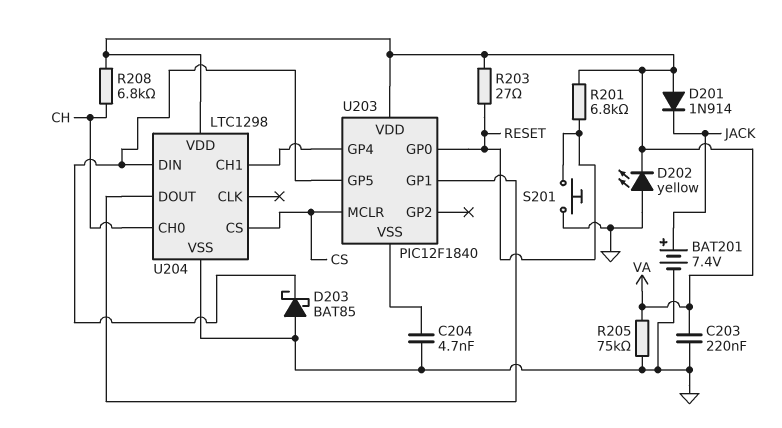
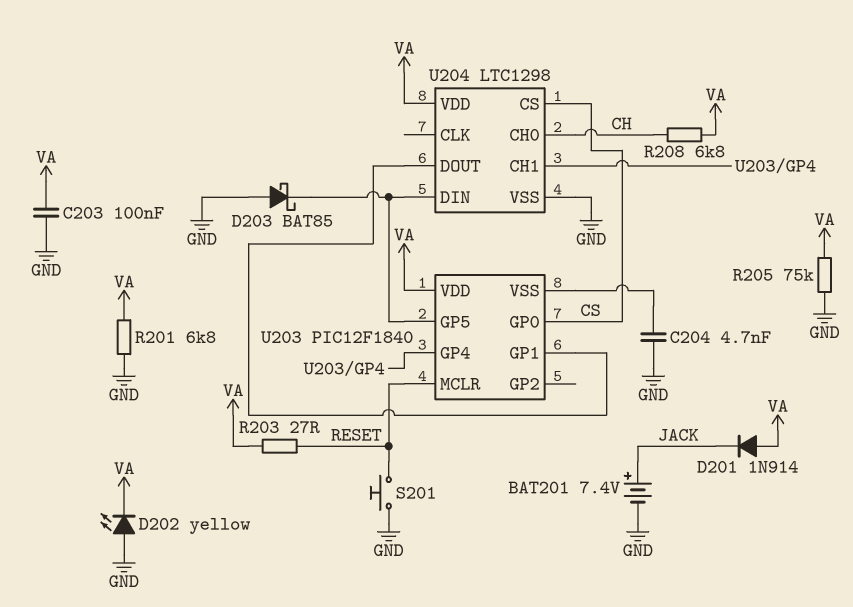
C203: 220nF (GND, VA) -> 100nF (GND, VA)
R201: 6.8k (RESET, VA) -> 6.8k (GND, VA)
U203 pin GP0: RESET -> CS
U203 pin MCLR: CS -> RESET

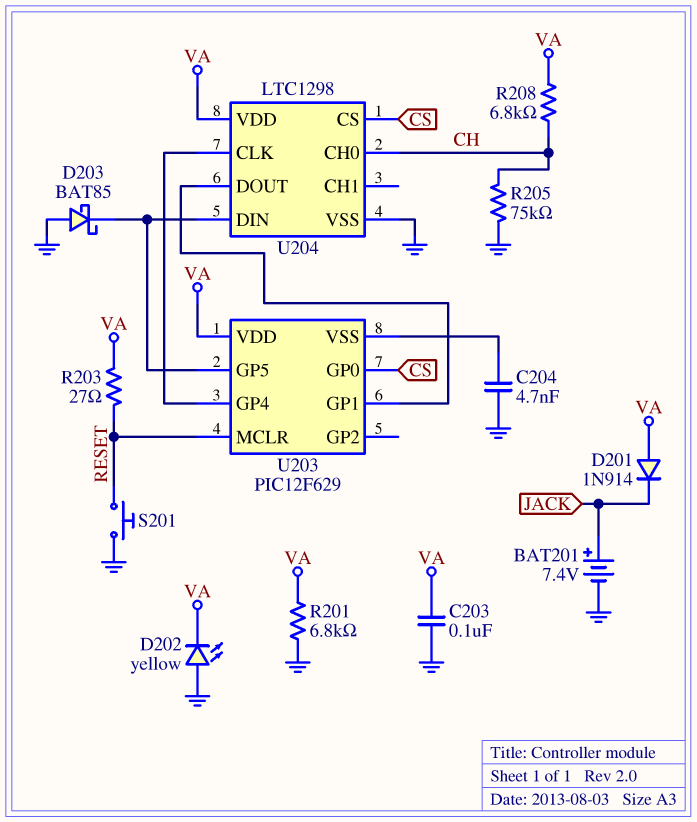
R205: 75k (GND, VA) -> 75k (CH, GND)
U203: PIC12F1840 -> PIC12F629
U204 pin CH1: U203/GP4 -> none
U204 pin CLK: none -> U203/GP4

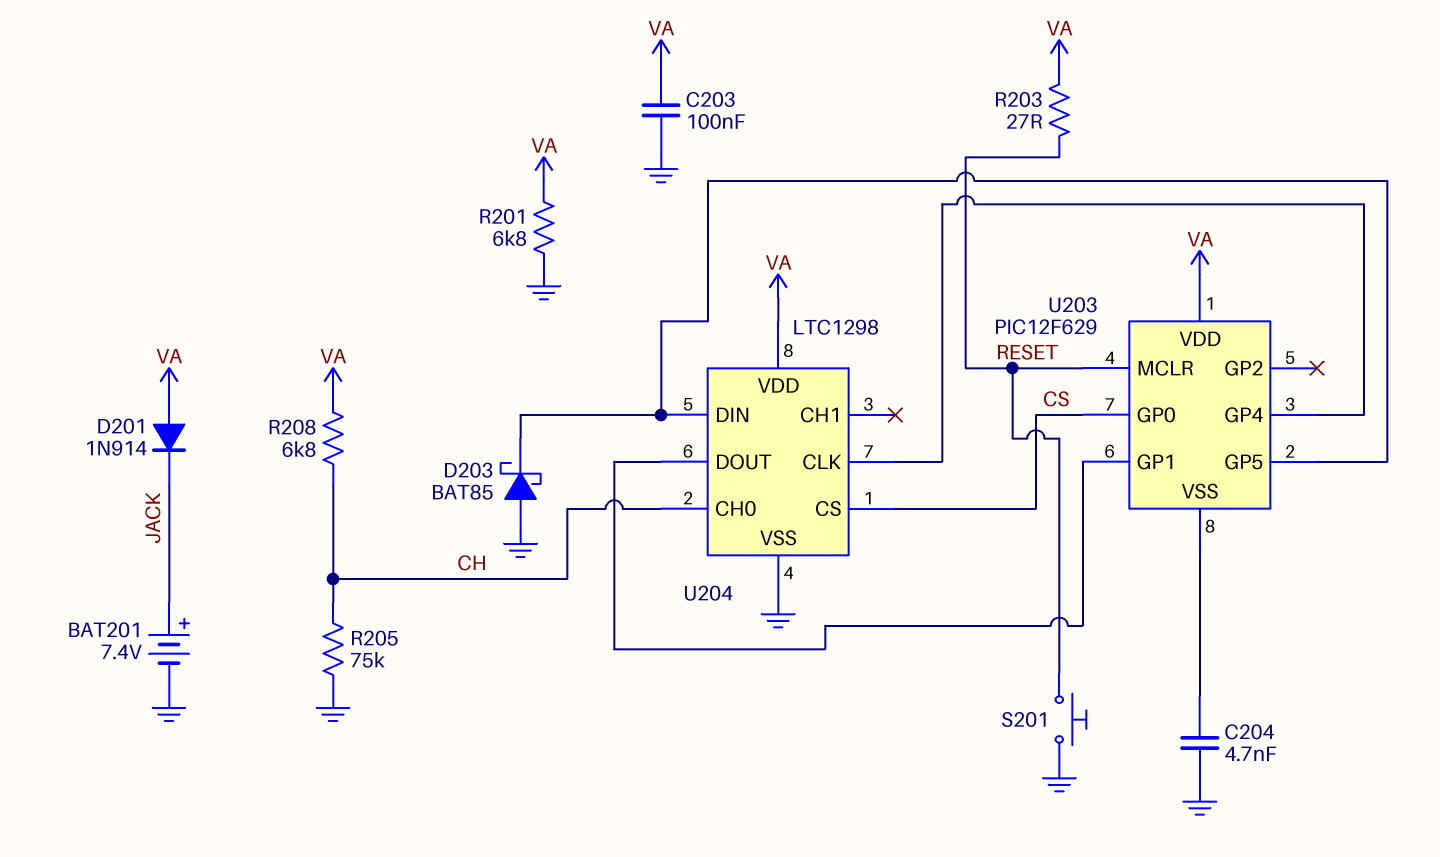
D202: LED yellow (A GND, K VA) -> none

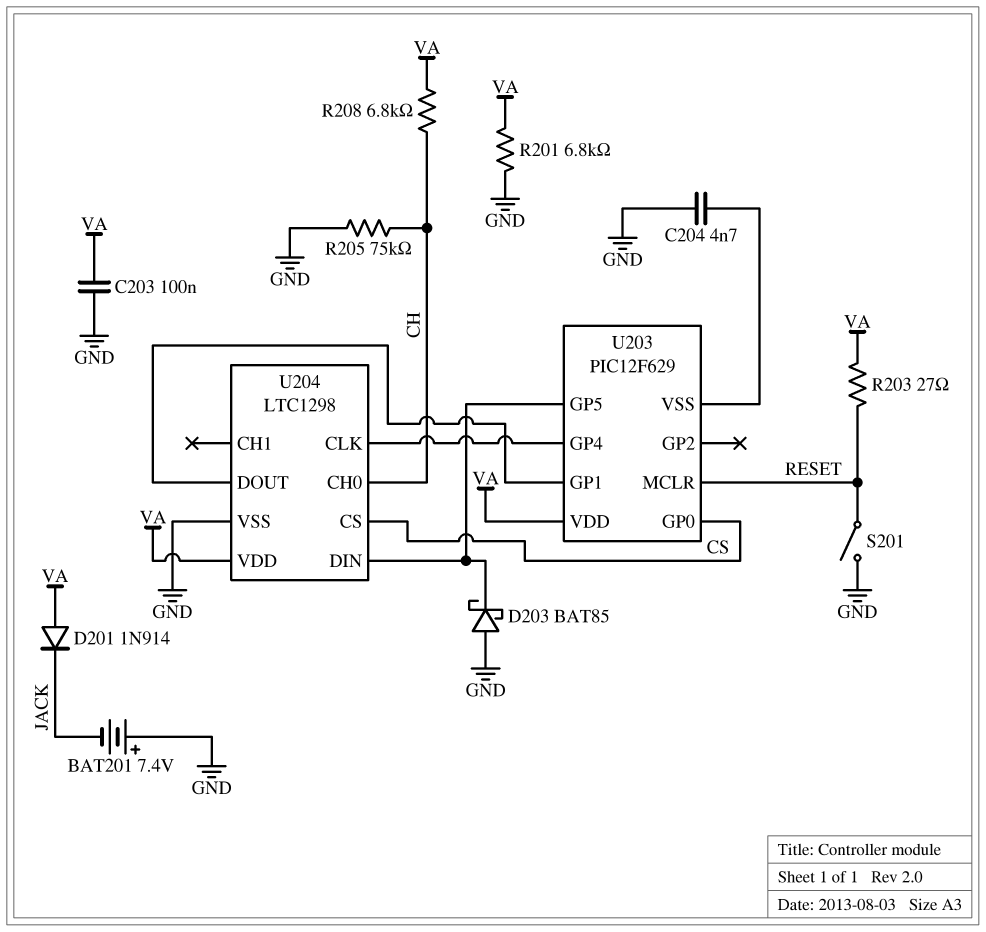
BAT201: 7.4V (plus JACK, minus GND) -> 7.4V (plus GND, minus JACK)
S201: button (GND, RESET) -> switch (GND, RESET)

